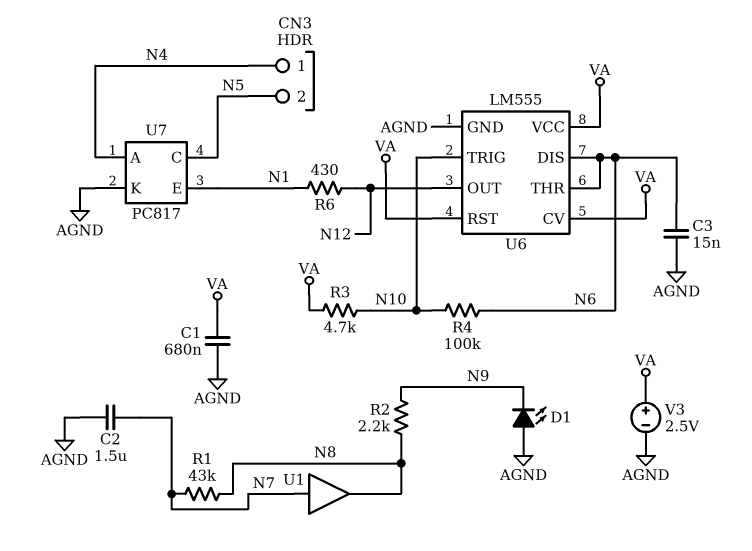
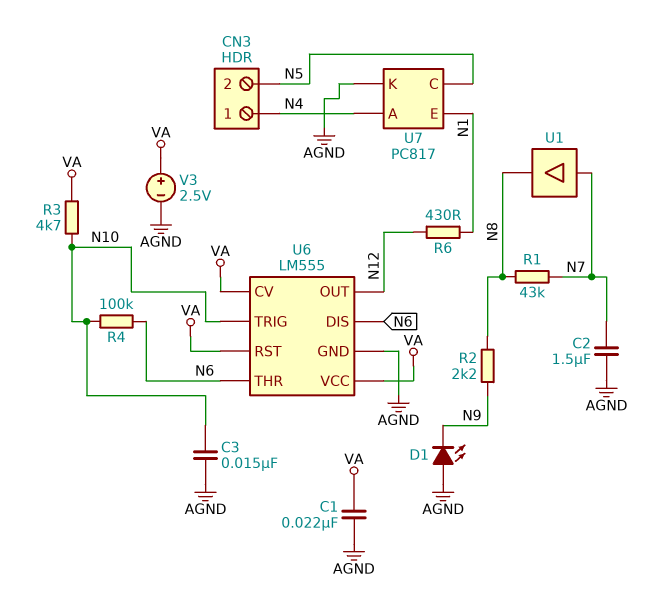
C1: 680nF (AGND, VA) -> 22nF (AGND, VA)
C3: 15nF (AGND, N6) -> 15nF (AGND, N10)

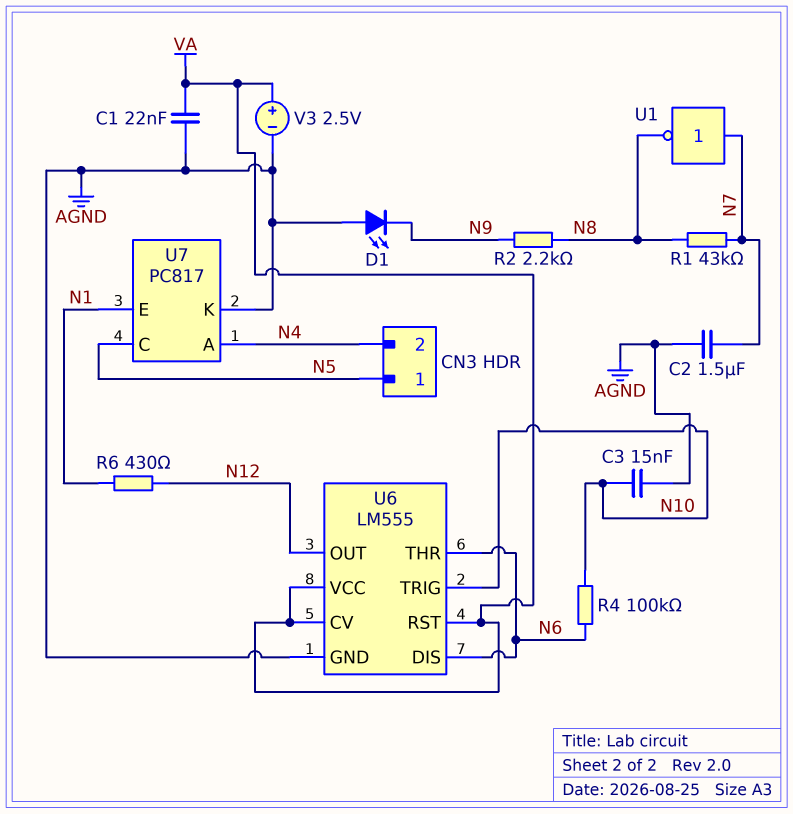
CN3 pin 1: N4 -> N5
CN3 pin 2: N5 -> N4
R3: 4.7k (N10, VA) -> none
U1: buffer (in N7, out N8) -> NOT (in N7, out N8)

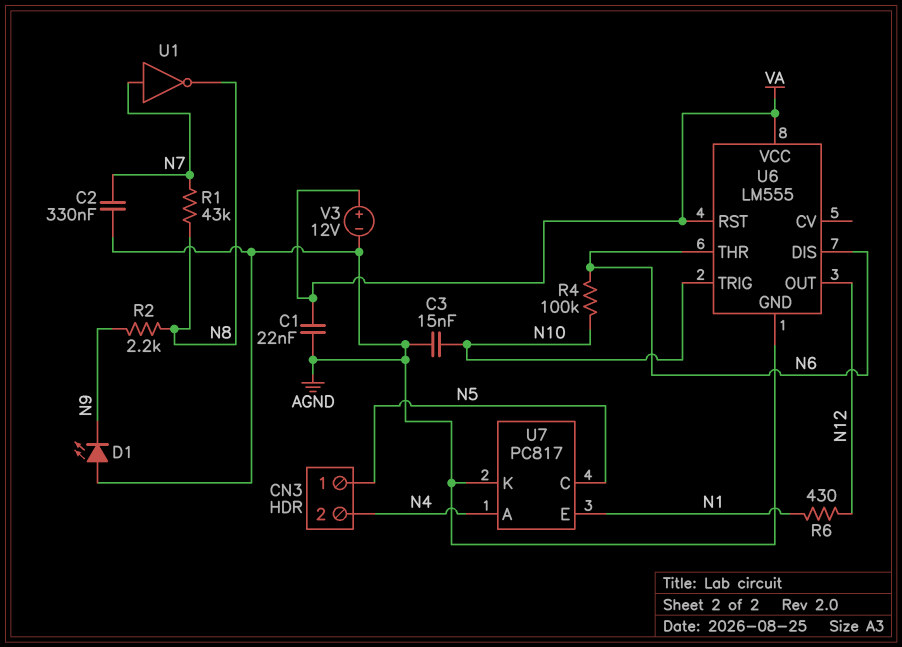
C2: 1.5uF (AGND, N7) -> 330nF (AGND, N7)
U6 pin CV: VA -> none
V3: 2.5V (plus VA, minus AGND) -> 12V (plus VA, minus AGND)

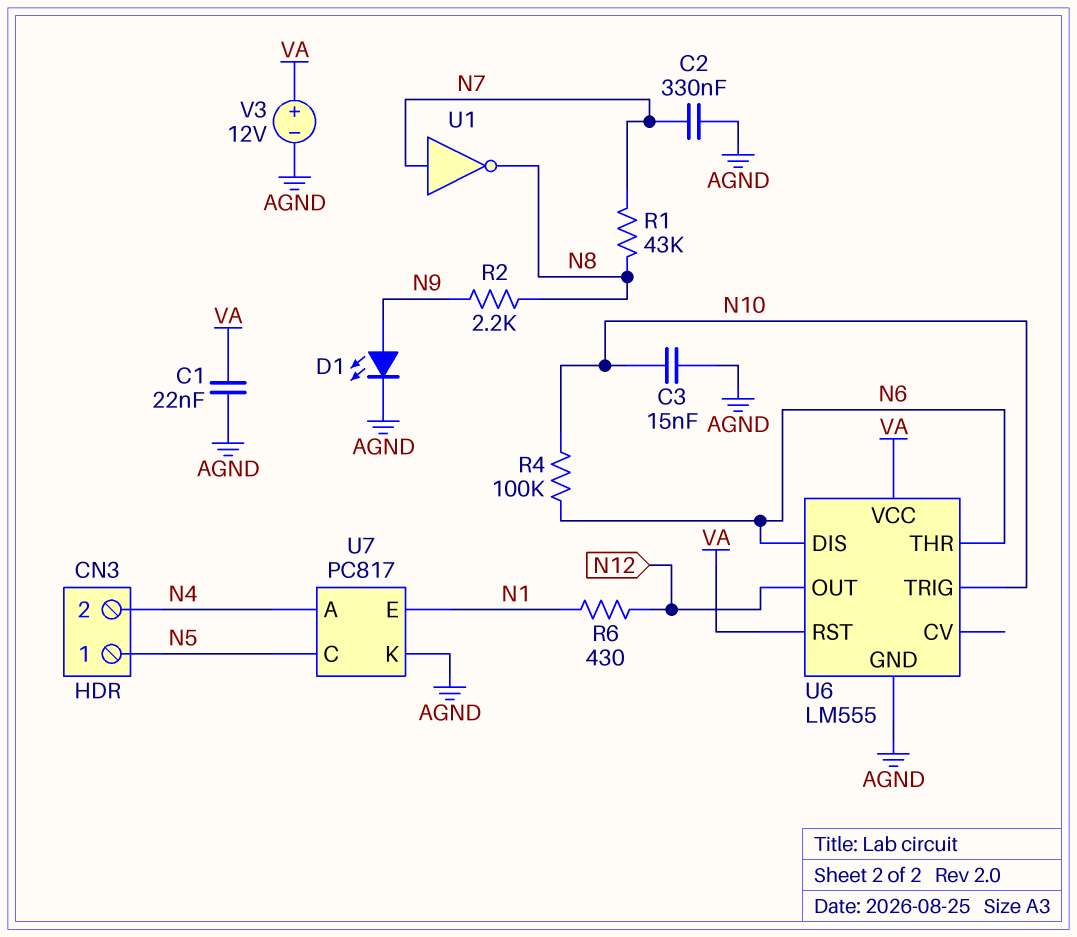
D1: LED (A AGND, K N9) -> LED (A N9, K AGND)

